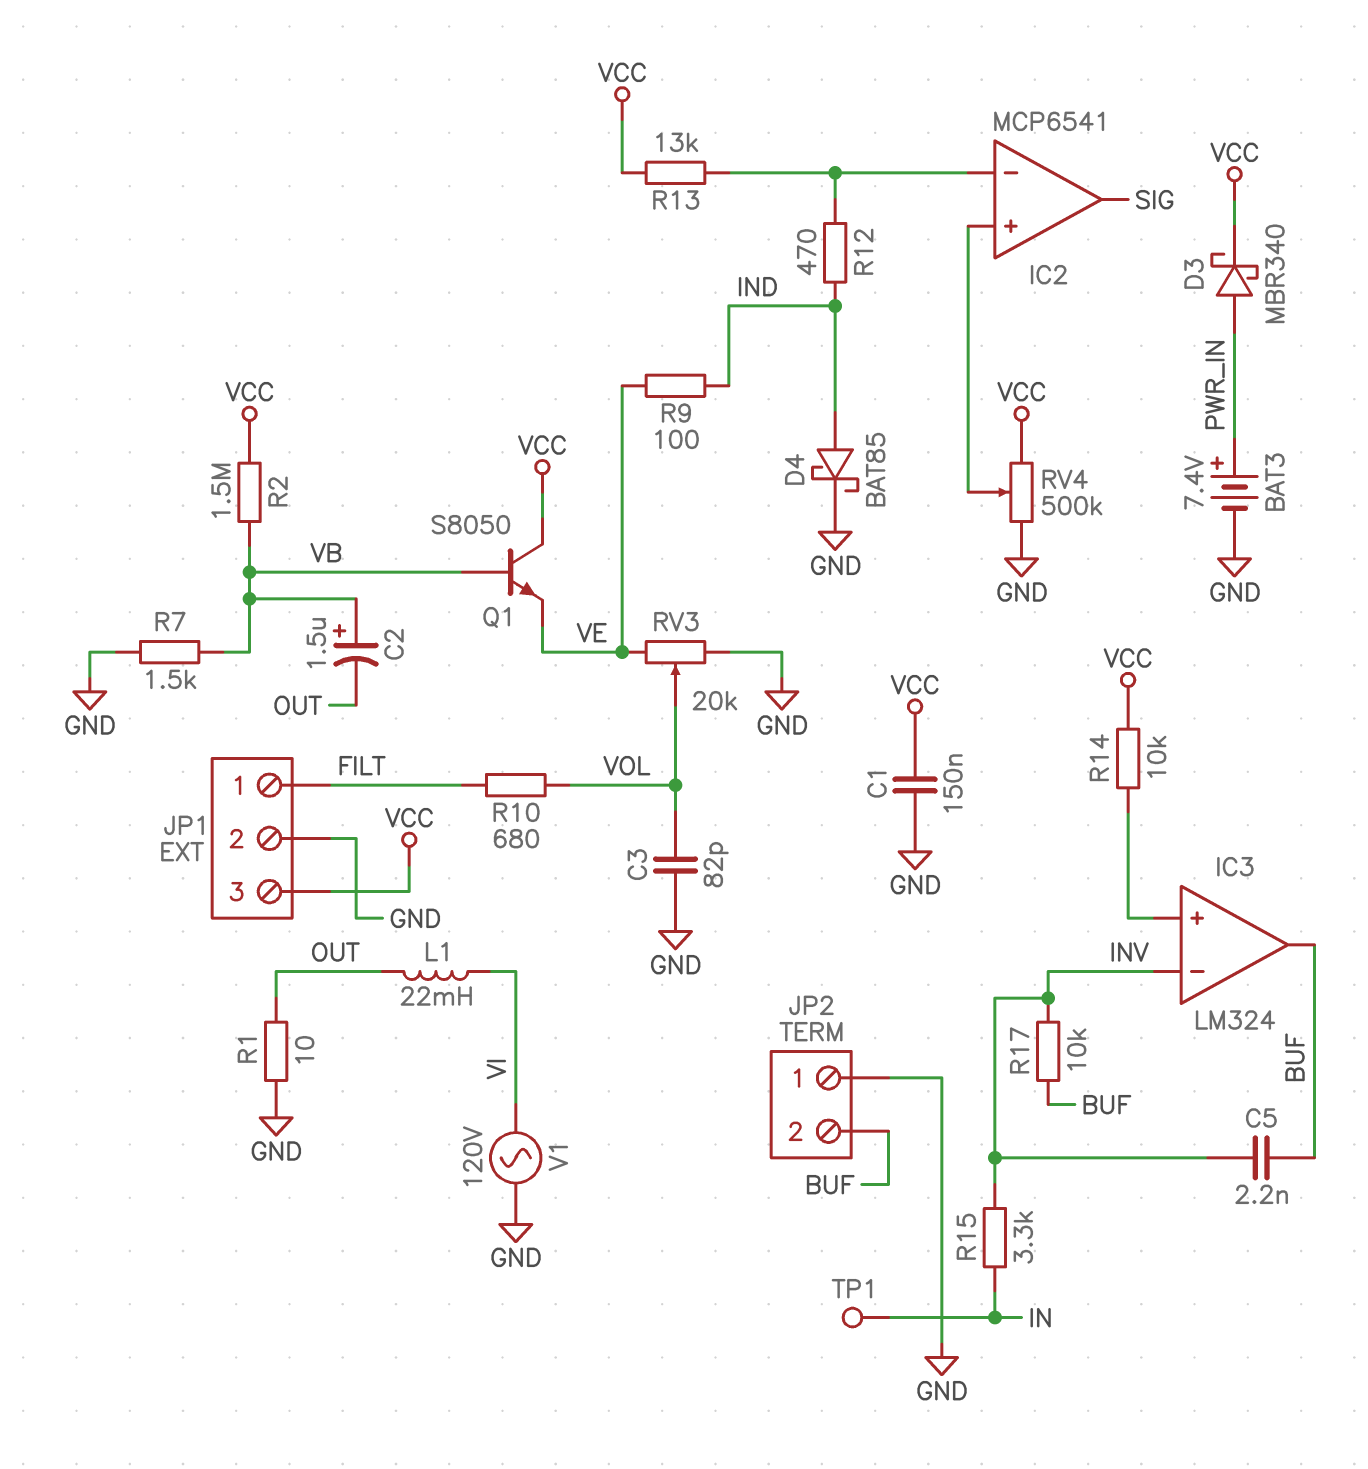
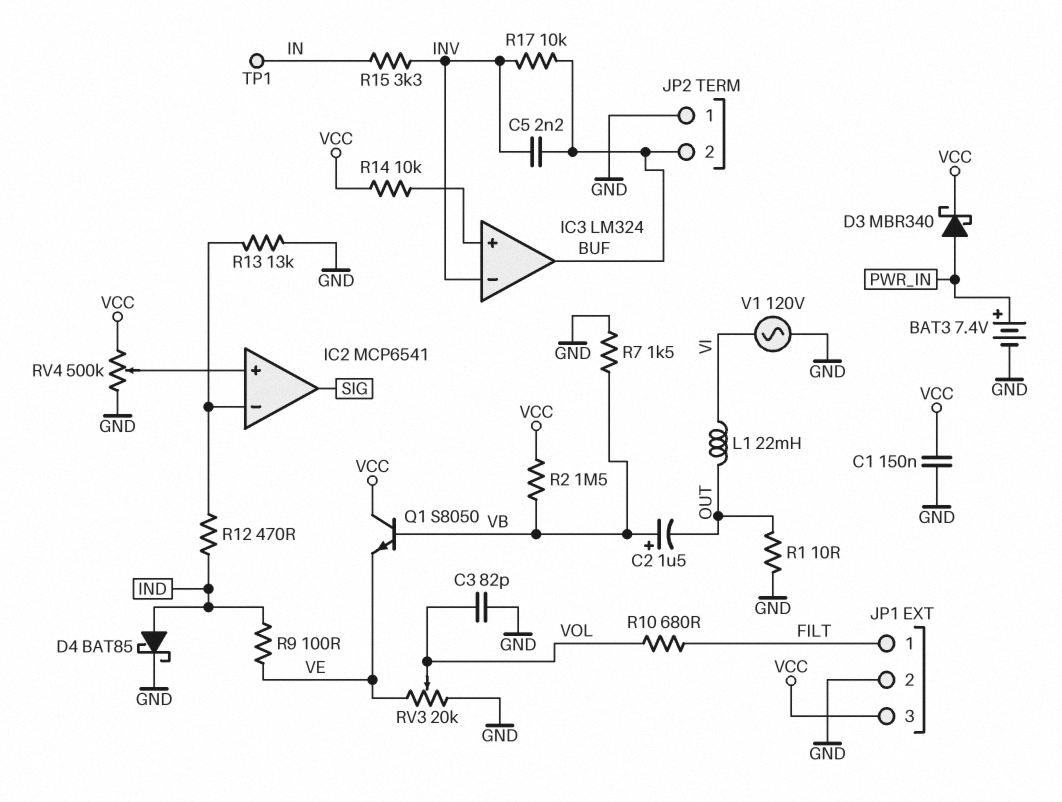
R13: 13k (IC2/in-, VCC) -> 13k (GND, IC2/in-)

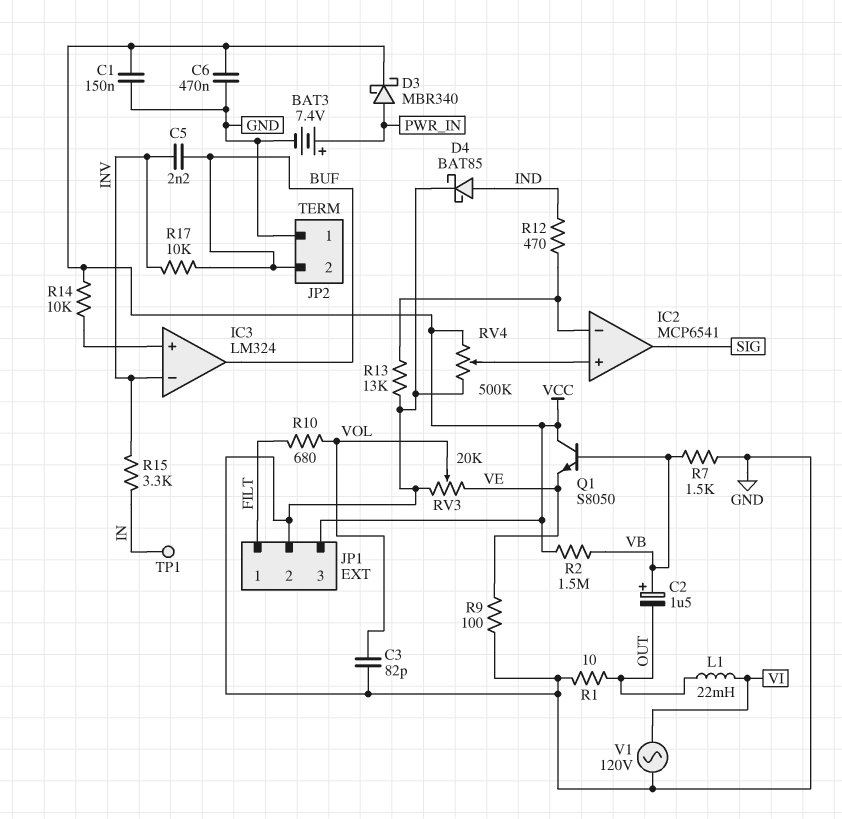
C6: none -> 470nF (GND, VCC)
R9: 100 (IND, VE) -> 100 (GND, VE)

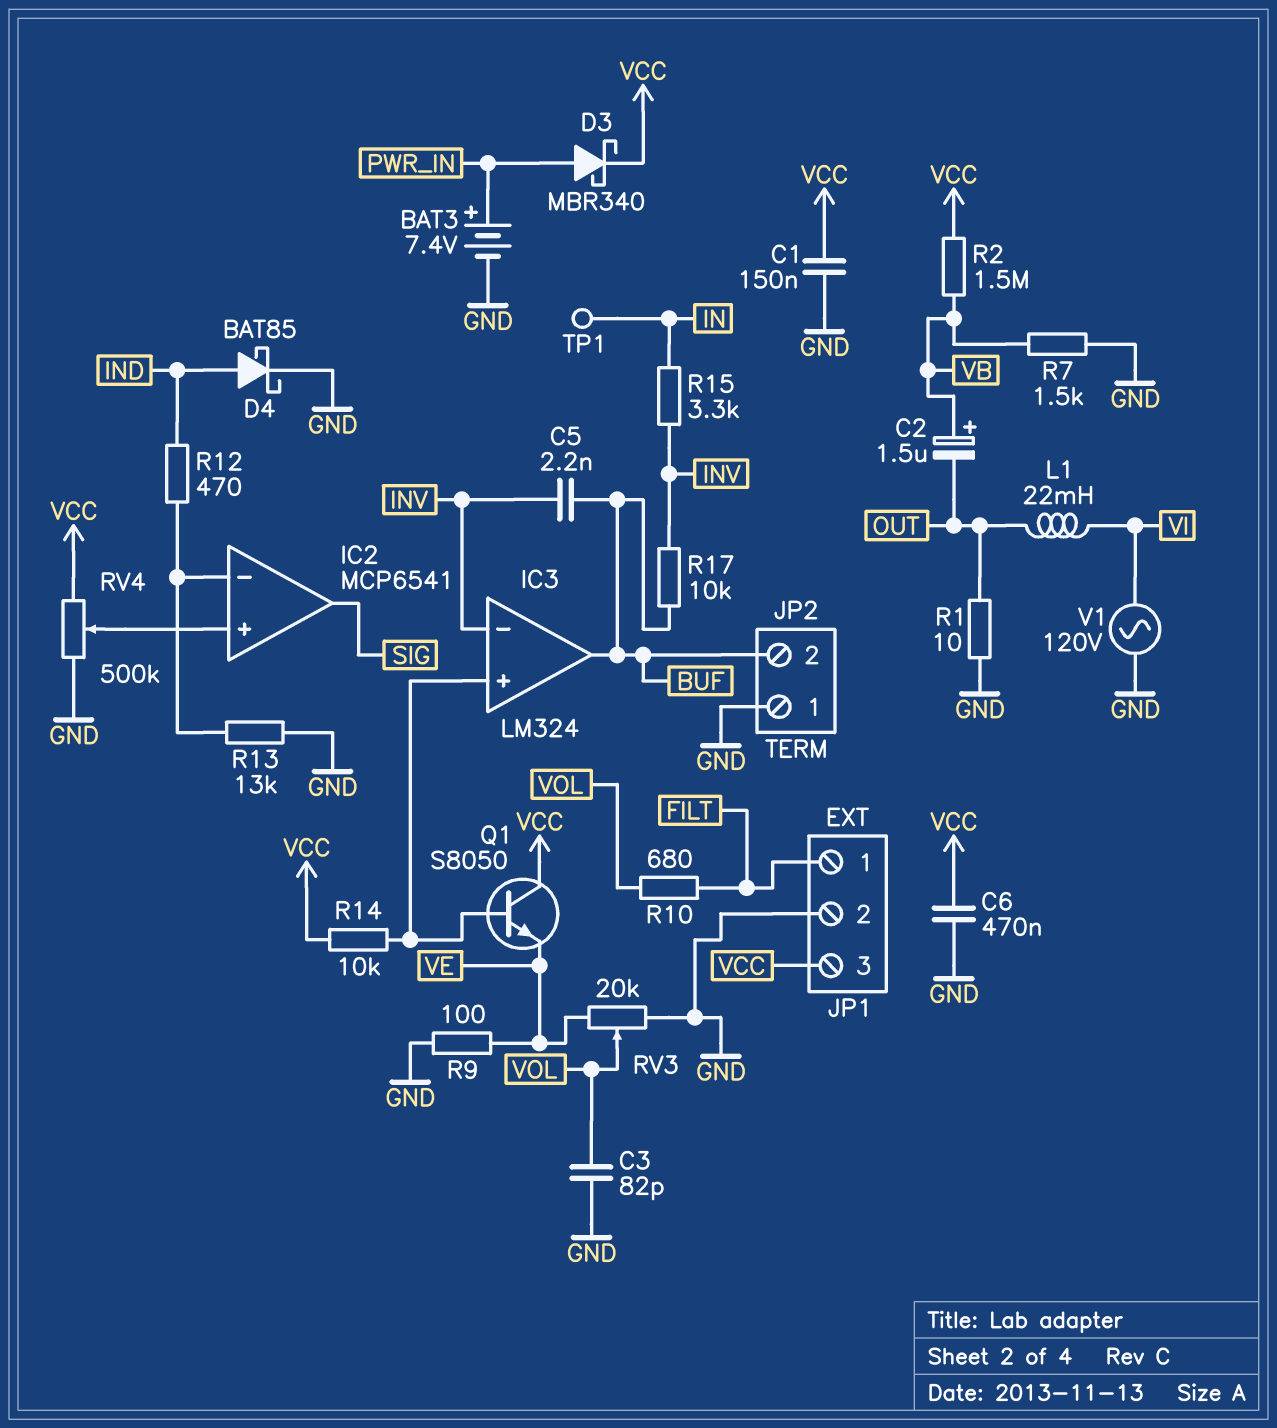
Q1: NPN S8050 (B VB, C VCC, E VE) -> NPN S8050 (B IC3/in+, C VCC, E VE)

